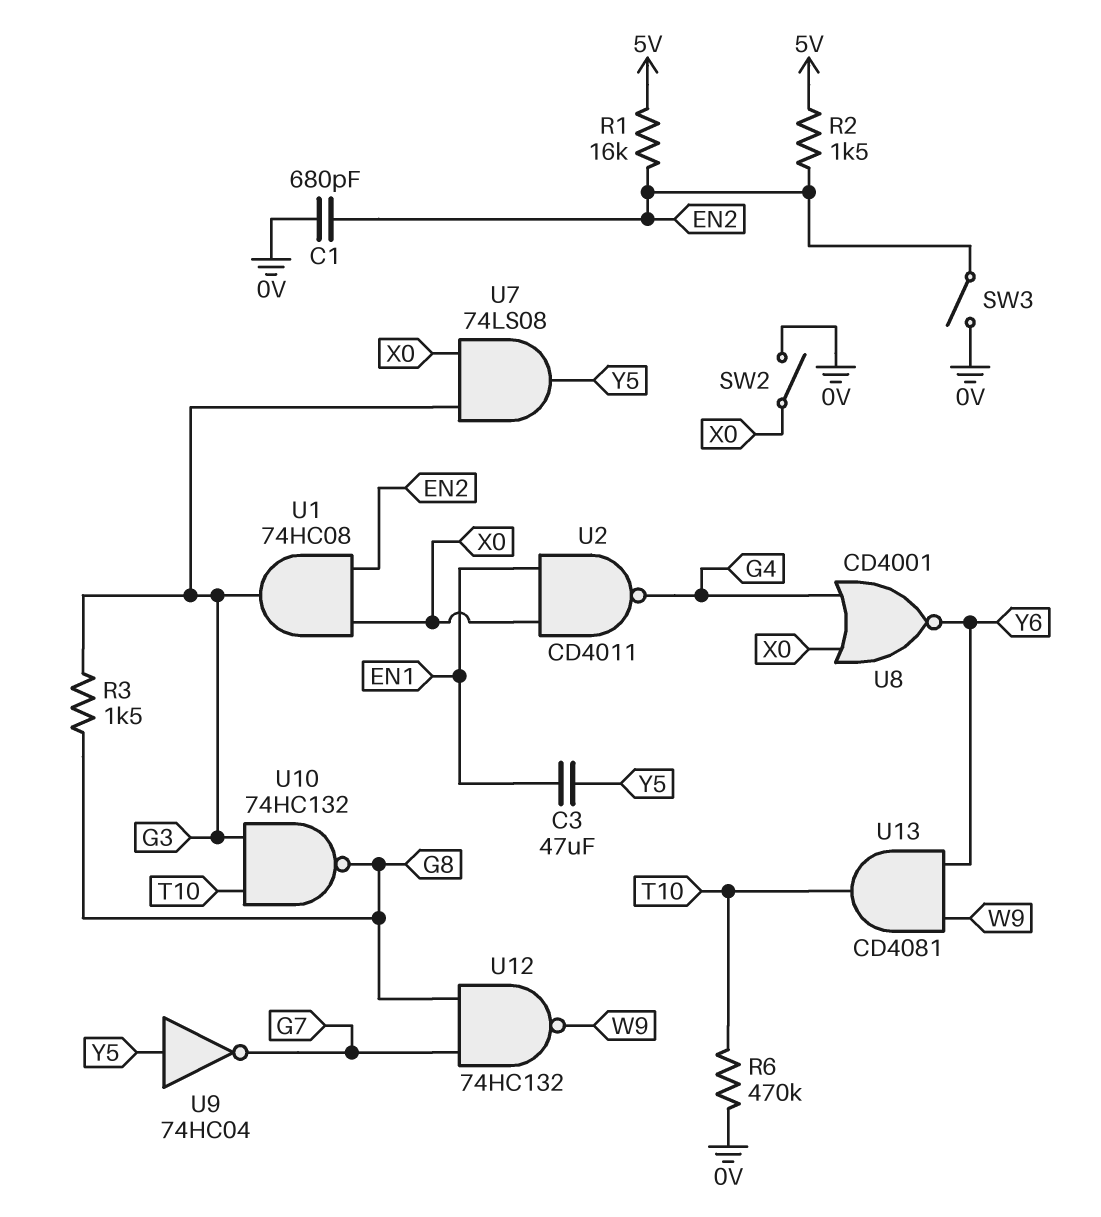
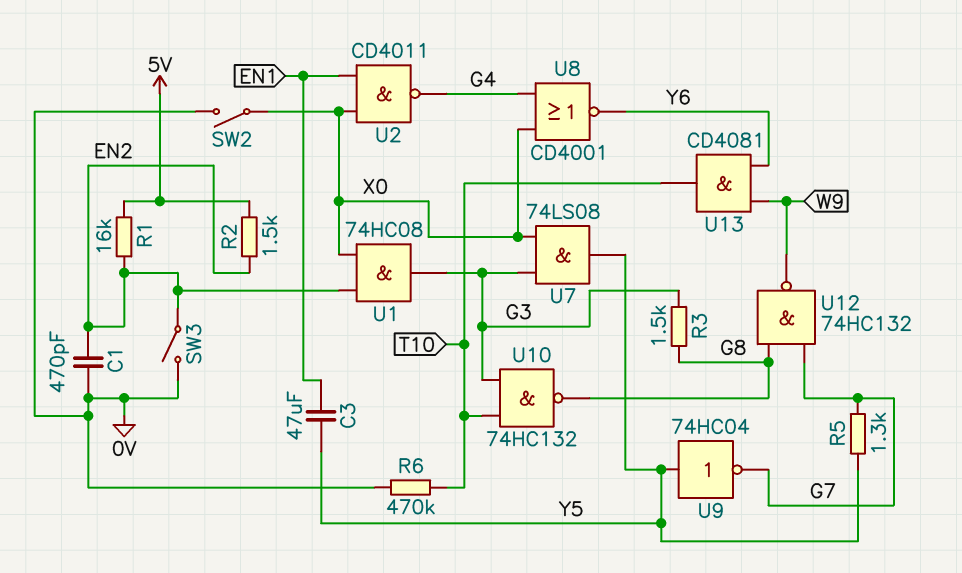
C1: 680pF (0V, EN2) -> 470pF (0V, EN2)
R5: none -> 1.3k (G7, Y5)

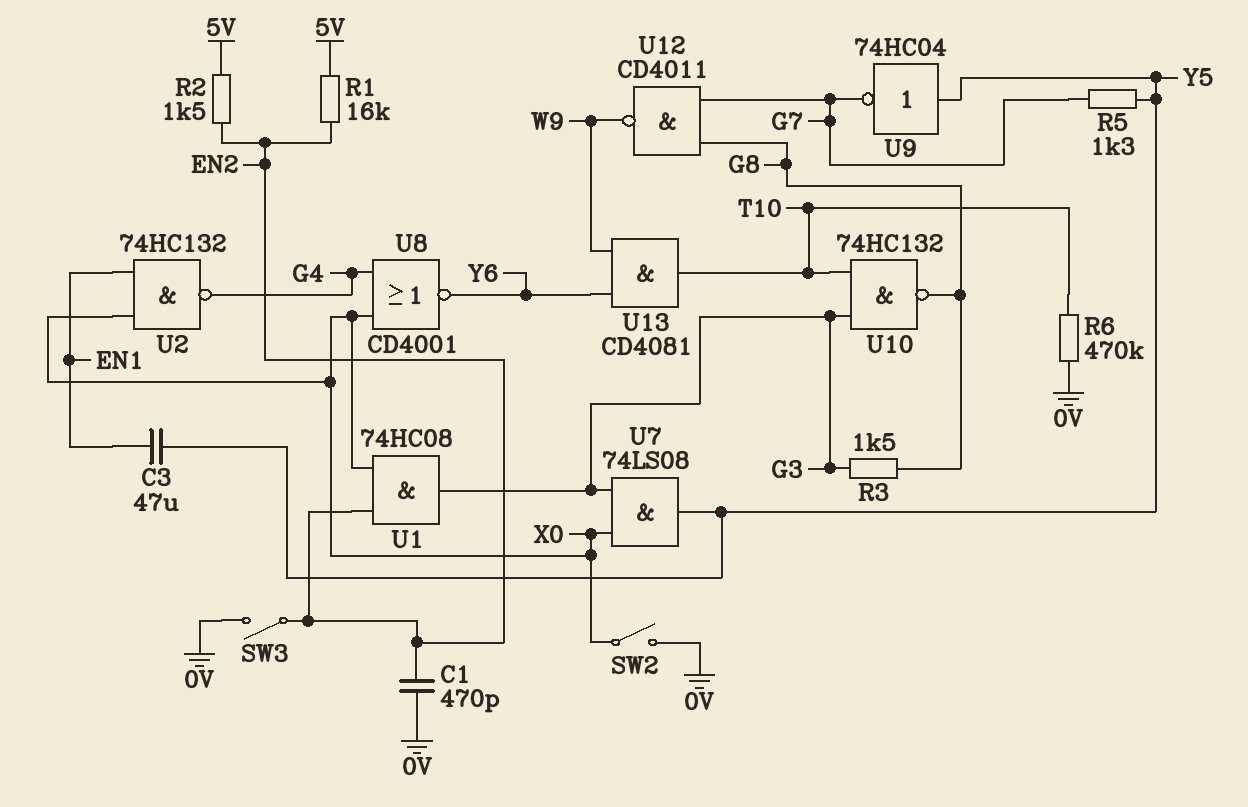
U2: NAND CD4011 (in EN1, in X0, out G4) -> NAND 74HC132 (in EN1, in X0, out G4)
U12: NAND 74HC132 (in G7, in G8, out W9) -> NAND CD4011 (in G7, in G8, out W9)

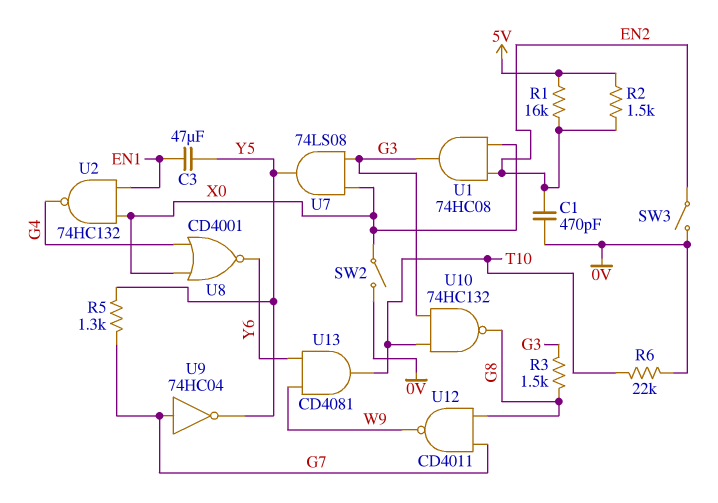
R6: 470k (0V, T10) -> 22k (0V, T10)
U9: NOT 74HC04 (in Y5, out G7) -> NOT 74HC04 (in G7, out Y5)

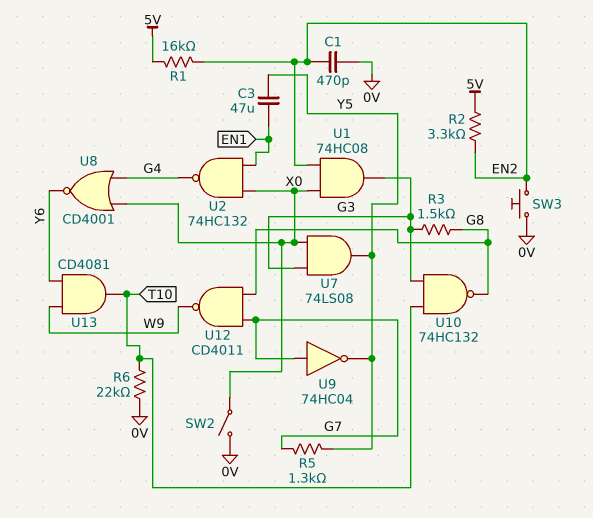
R2: 1.5k (5V, EN2) -> 3.3k (5V, EN2)
SW3: switch (0V, EN2) -> button (0V, EN2)

